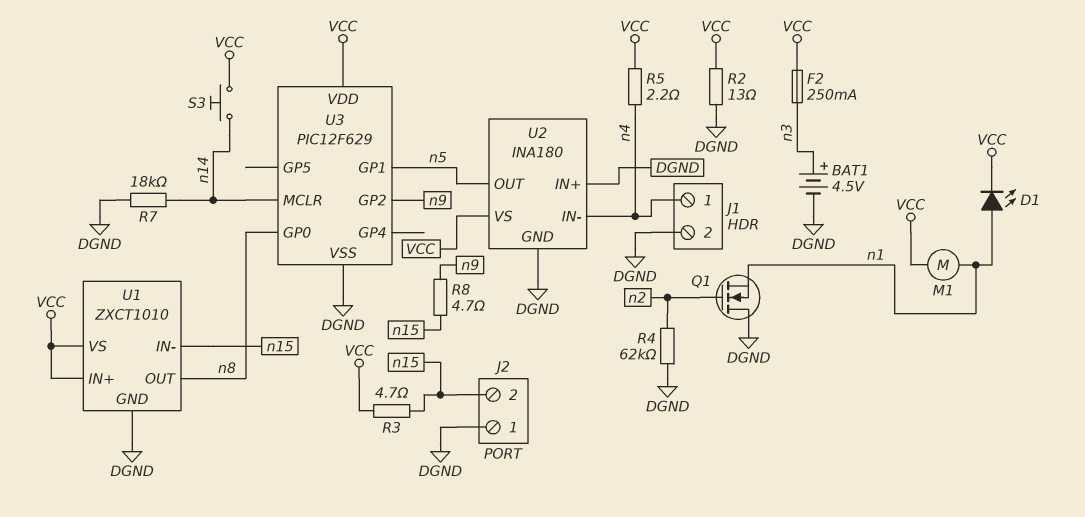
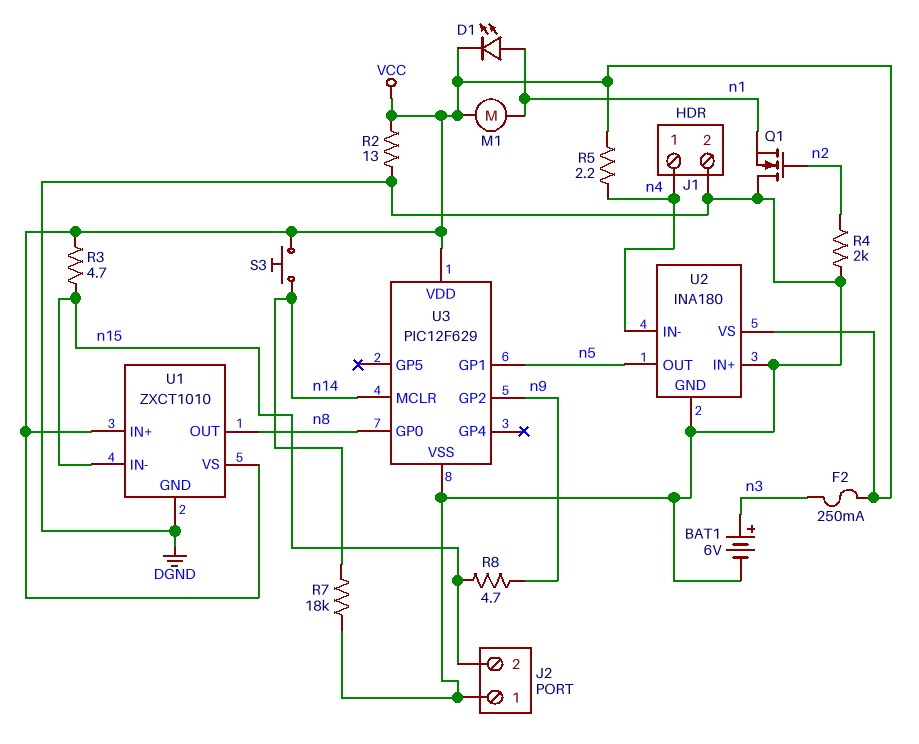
BAT1: 4.5V (plus n3, minus DGND) -> 6V (plus n3, minus DGND)
R4: 62k (DGND, n2) -> 2k (DGND, n2)

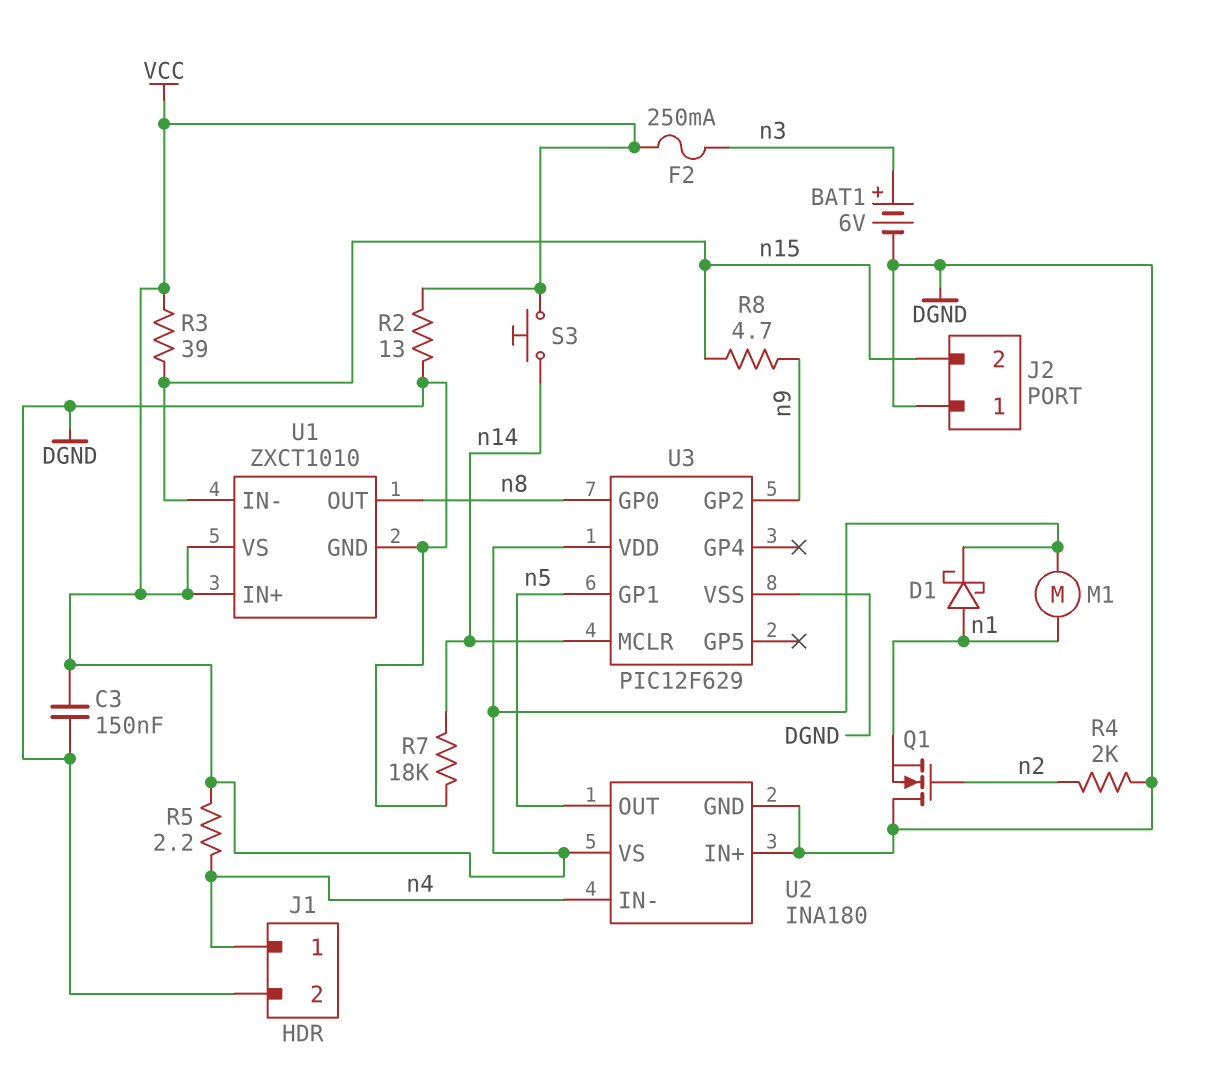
C3: none -> 150nF (DGND, VCC)
D1: LED (A n1, K VCC) -> schottky (A n1, K VCC)
R3: 4.7 (VCC, n15) -> 39 (VCC, n15)

